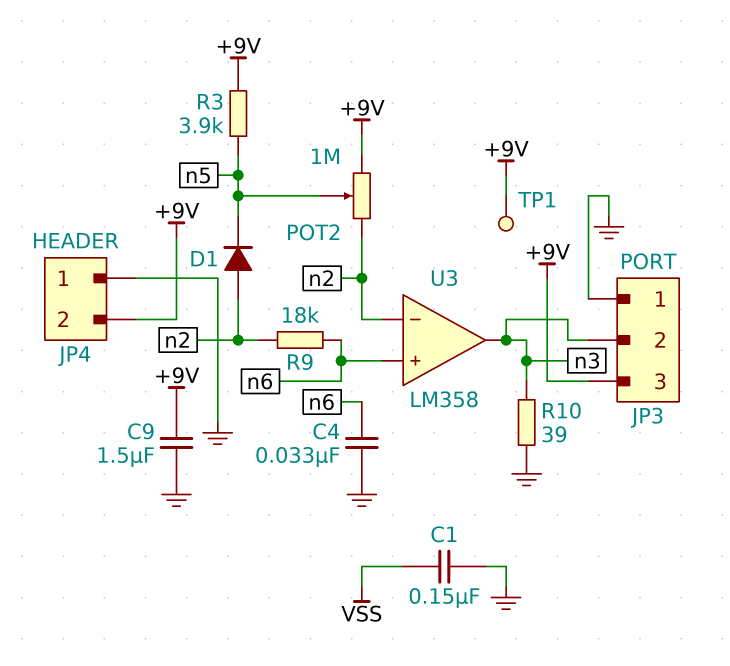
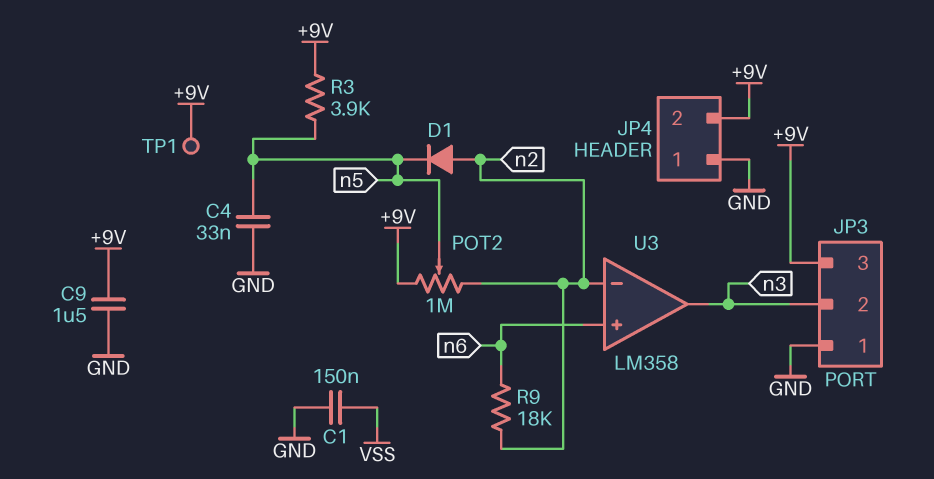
C4: 33nF (GND, n6) -> 33nF (GND, n5)
R10: 39 (GND, n3) -> none

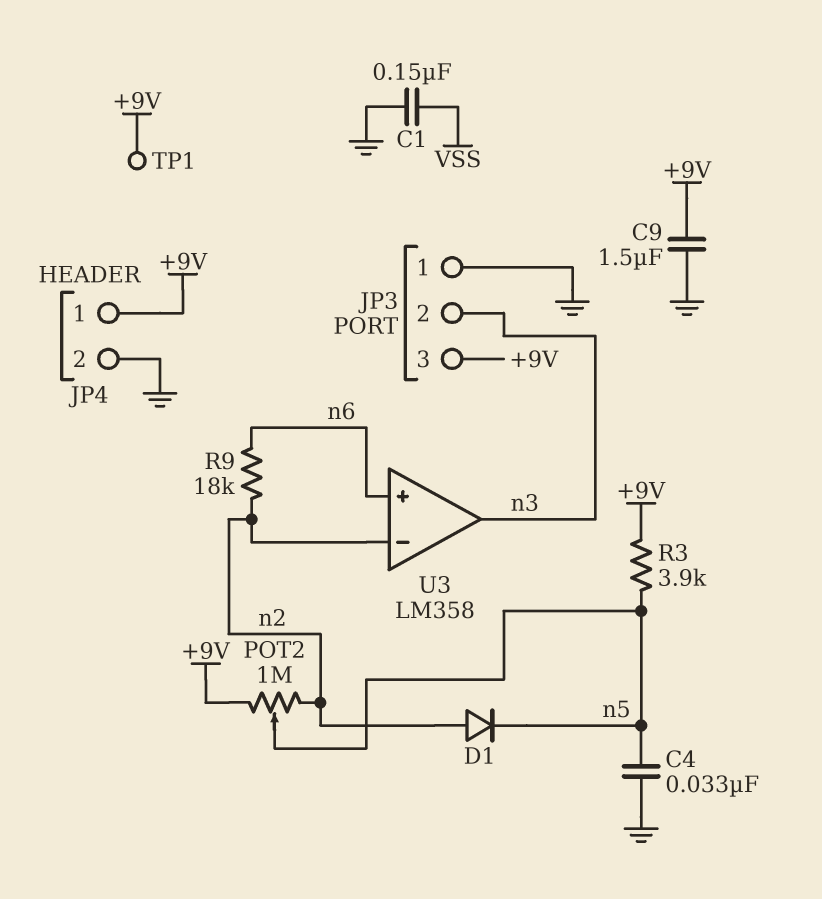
JP4 pin 1: GND -> +9V
JP4 pin 2: +9V -> GND

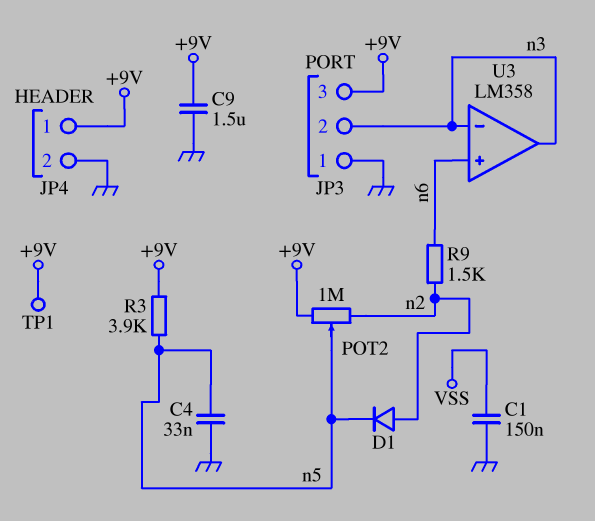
R9: 18k (n2, n6) -> 1.5k (n2, n6)
U3 pin in-: n2 -> n3

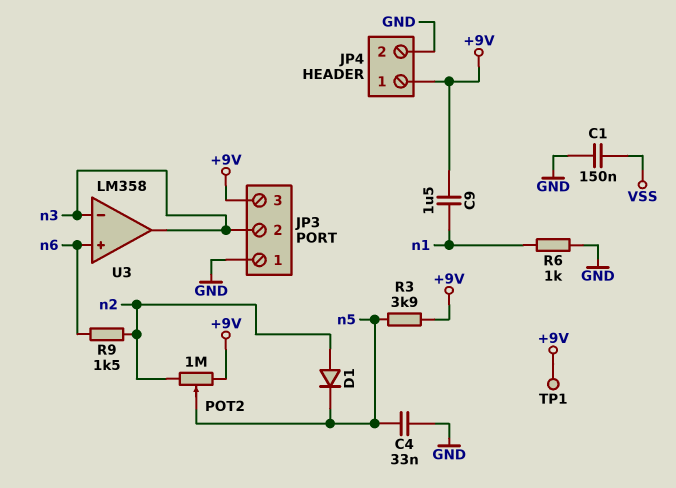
C9: 1.5uF (+9V, GND) -> 1.5uF (+9V, n1)
R6: none -> 1k (GND, n1)

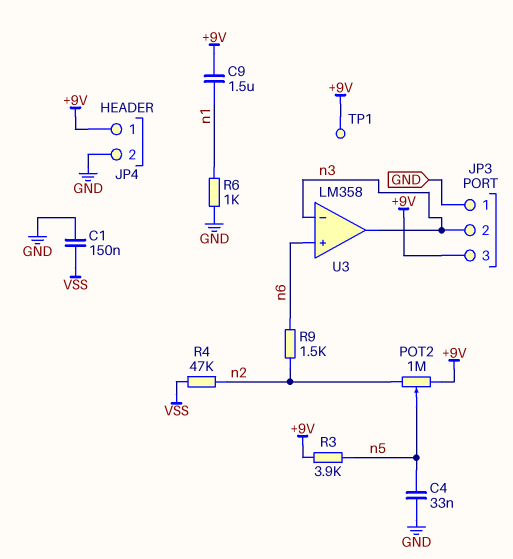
D1: diode (A n2, K n5) -> none
R4: none -> 47k (VSS, n2)

